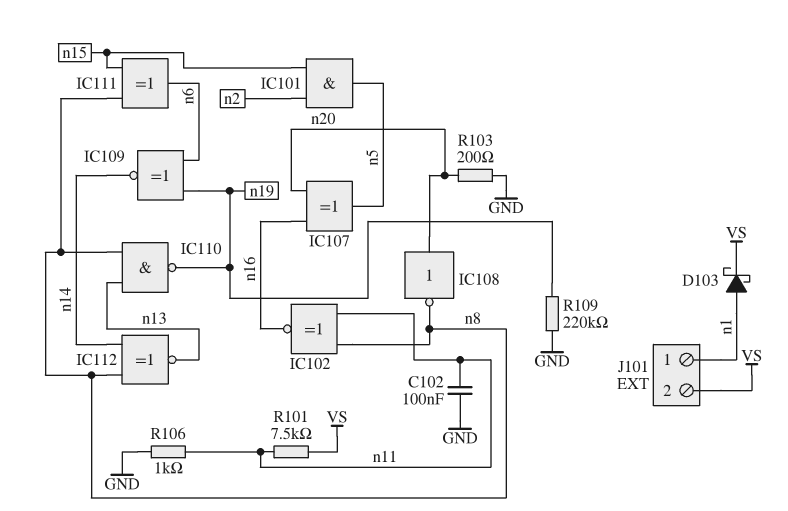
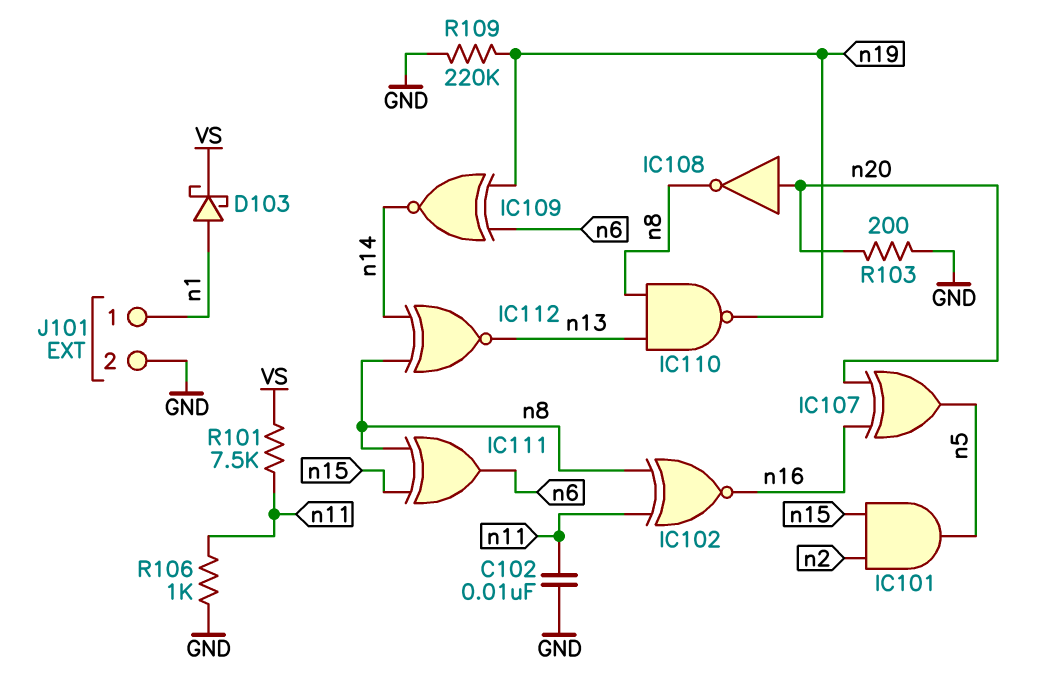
C102: 100nF (GND, n11) -> 10nF (GND, n11)
J101 pin 2: VS -> GND

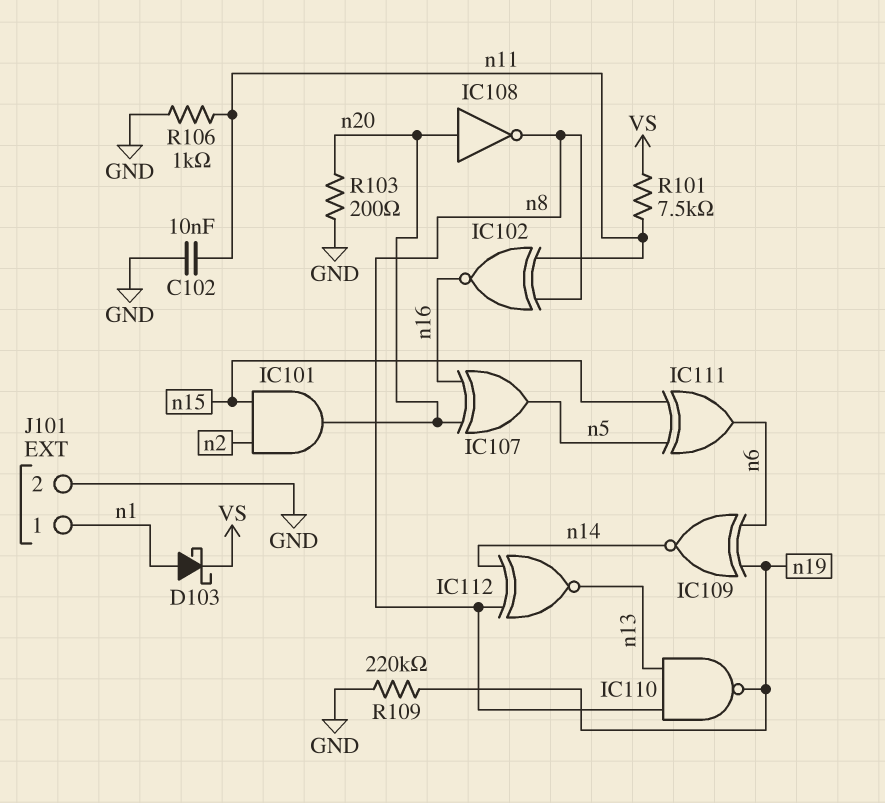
IC101: AND (in n2, in n15, out n5) -> AND (in n2, in n15, out n20)
IC111: XOR (in n8, in n15, out n6) -> XOR (in n5, in n15, out n6)

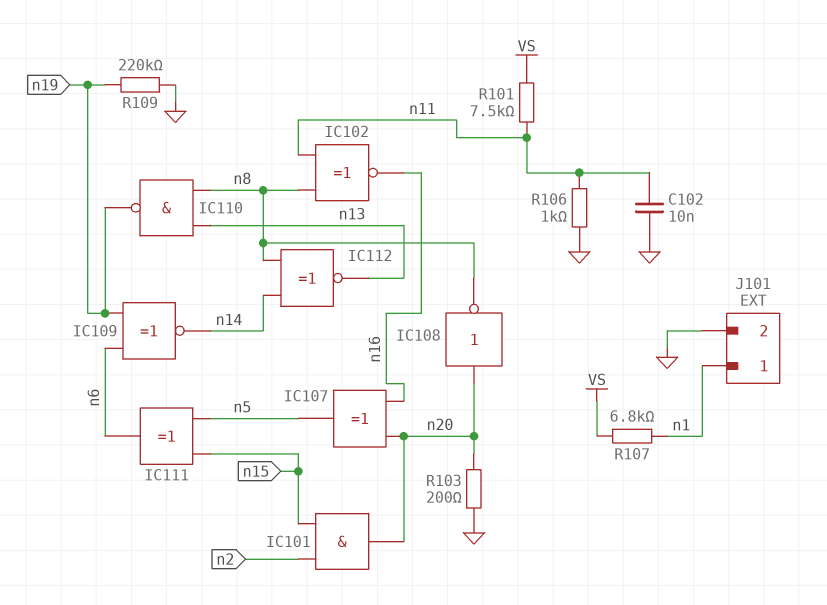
D103: schottky (A n1, K VS) -> none
R107: none -> 6.8k (VS, n1)

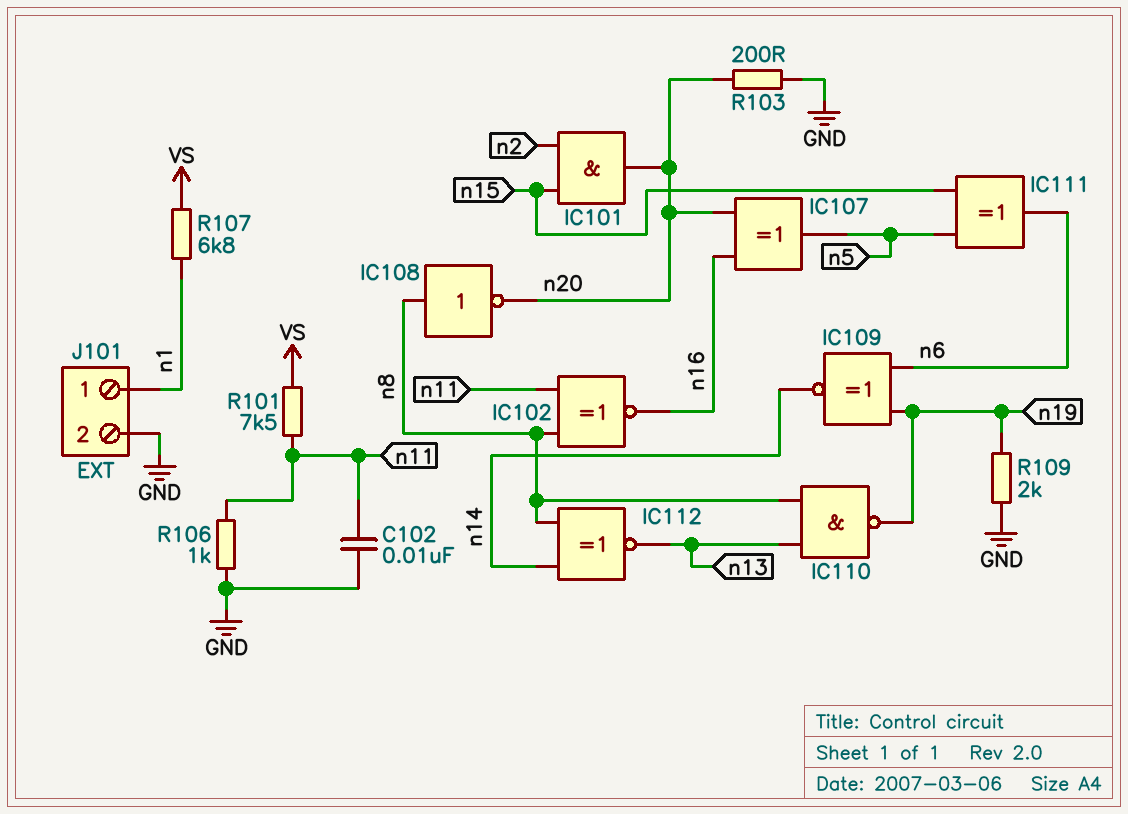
IC108: NOT (in n20, out n8) -> NOT (in n8, out n20)
R109: 220k (GND, n19) -> 2k (GND, n19)

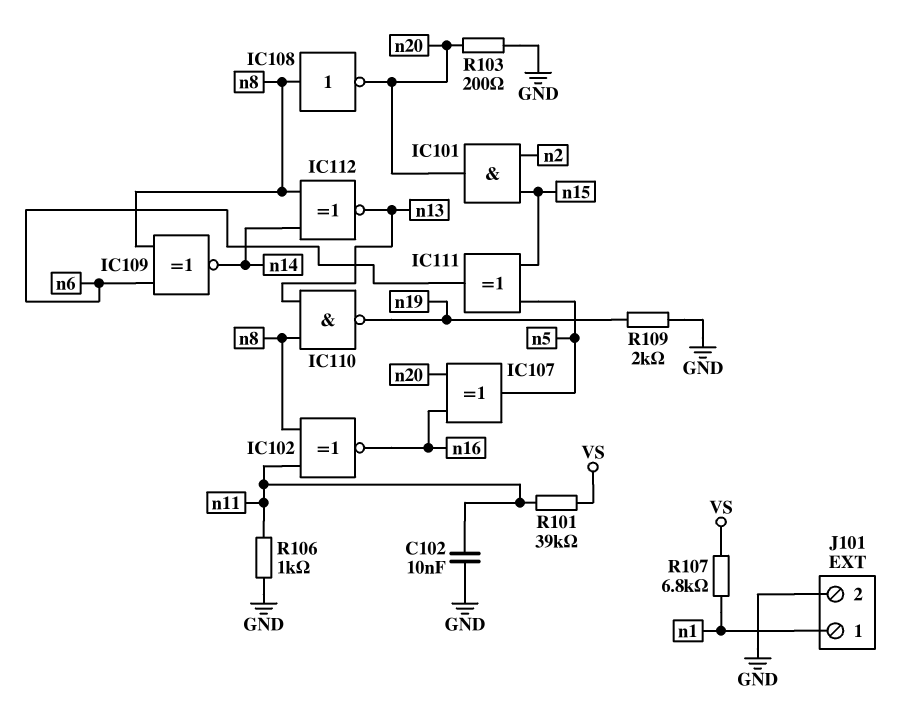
IC109: XNOR (in n6, in n19, out n14) -> XNOR (in n6, in n8, out n14)
R101: 7.5k (VS, n11) -> 39k (VS, n11)

